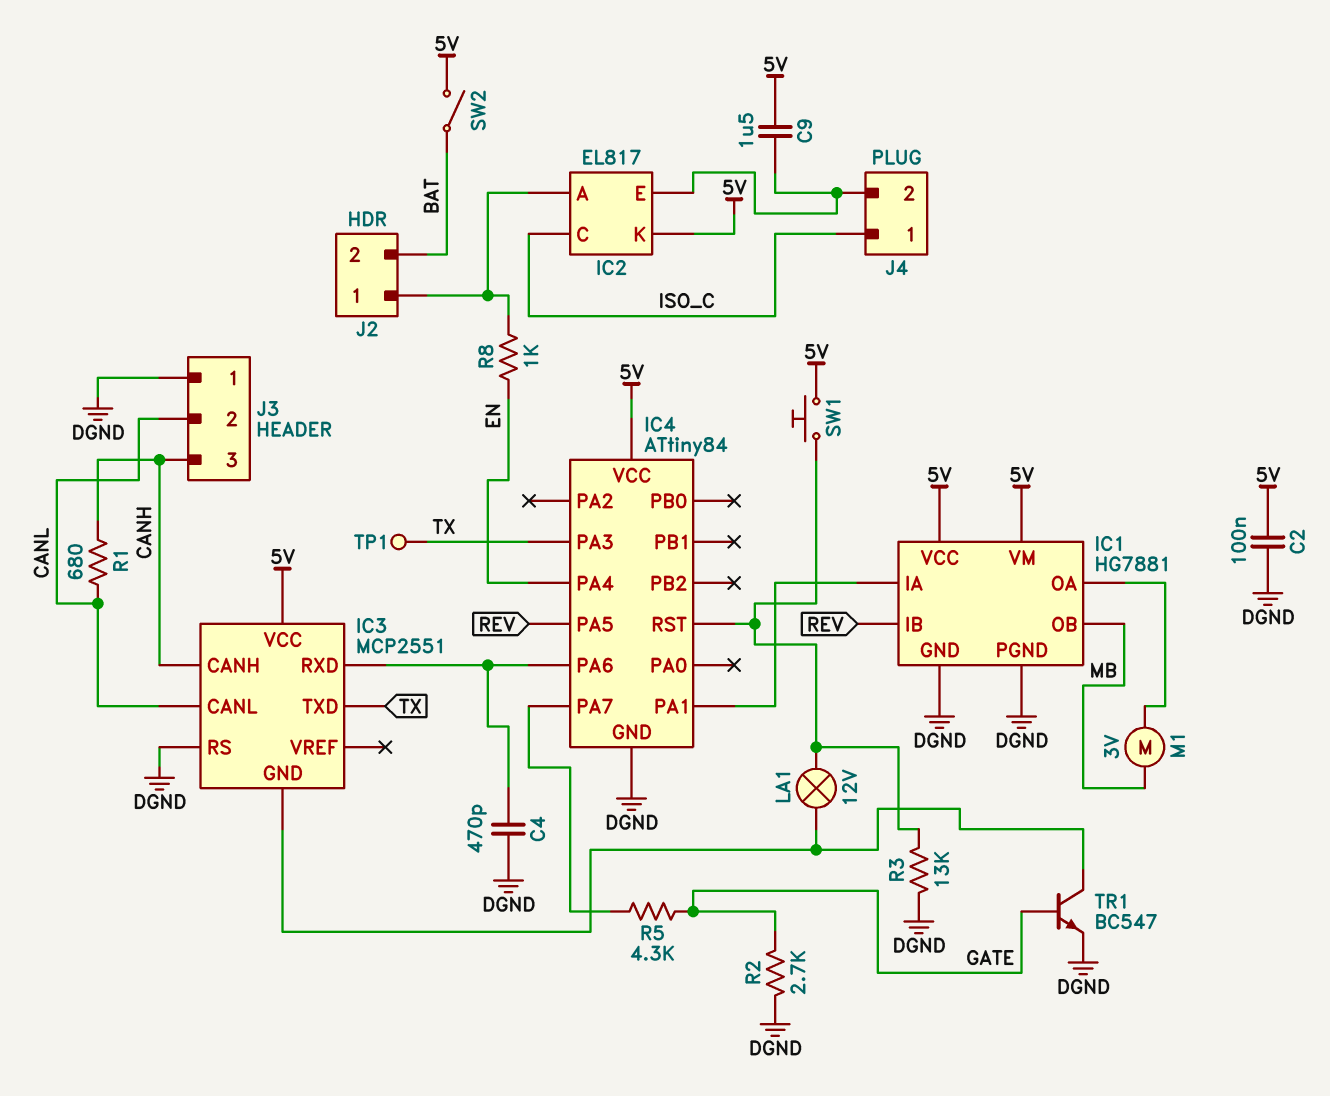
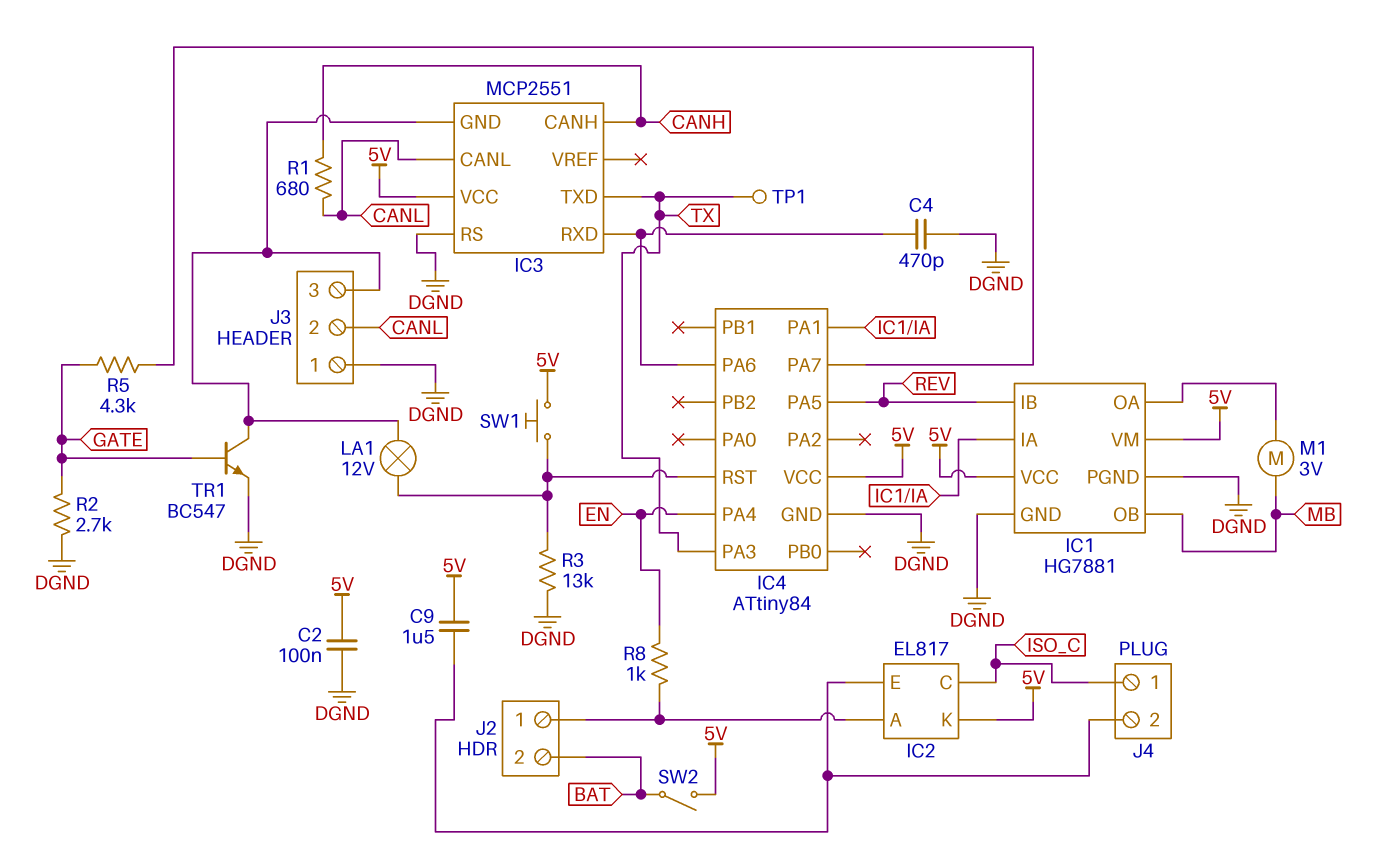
J3 pin 3: CANH -> IC3/GND

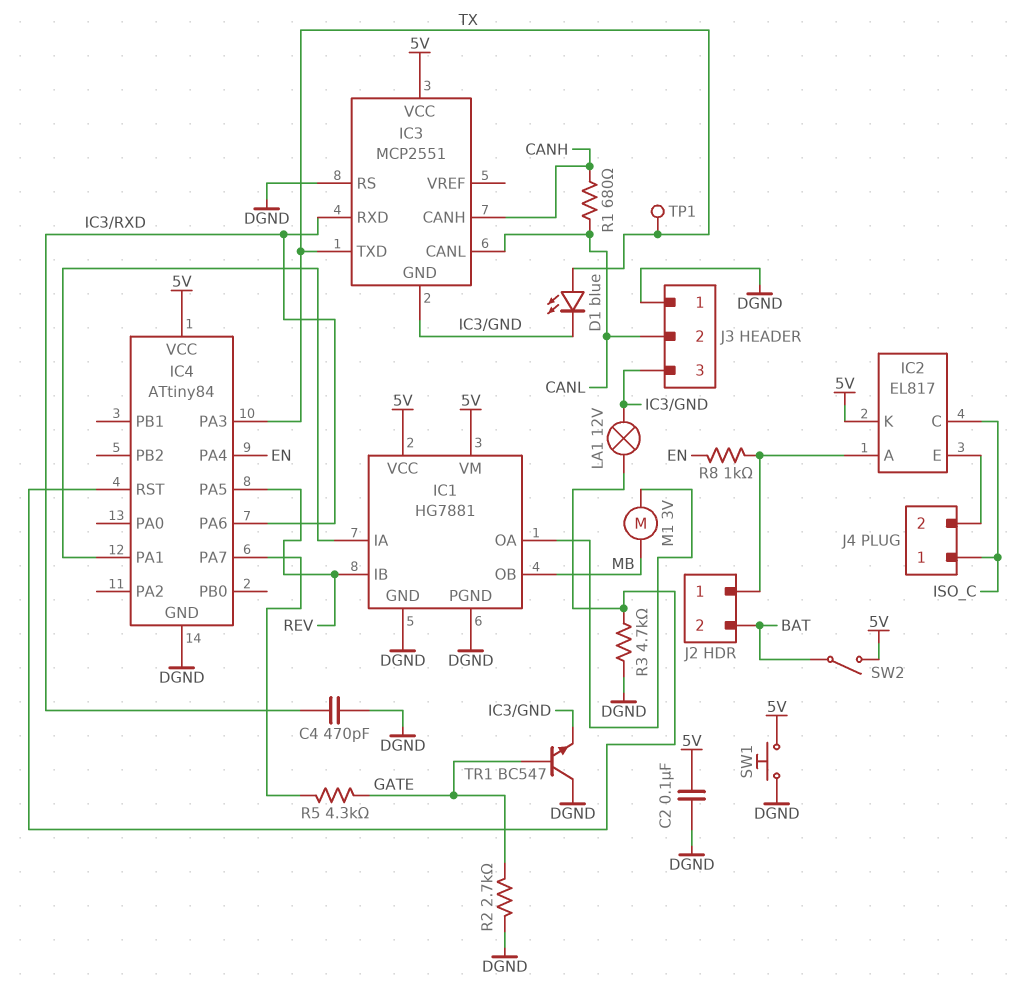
C9: 1.5uF (5V, IC2/E) -> none
D1: none -> LED blue (A TX, K IC3/GND)
R3: 13k (DGND, IC4/RST) -> 4.7k (DGND, IC4/RST)
SW1: button (5V, IC4/RST) -> button (5V, DGND)
TR1: NPN BC547 (B GATE, C IC3/GND, E DGND) -> NPN BC547 (B GATE, C DGND, E IC3/GND)

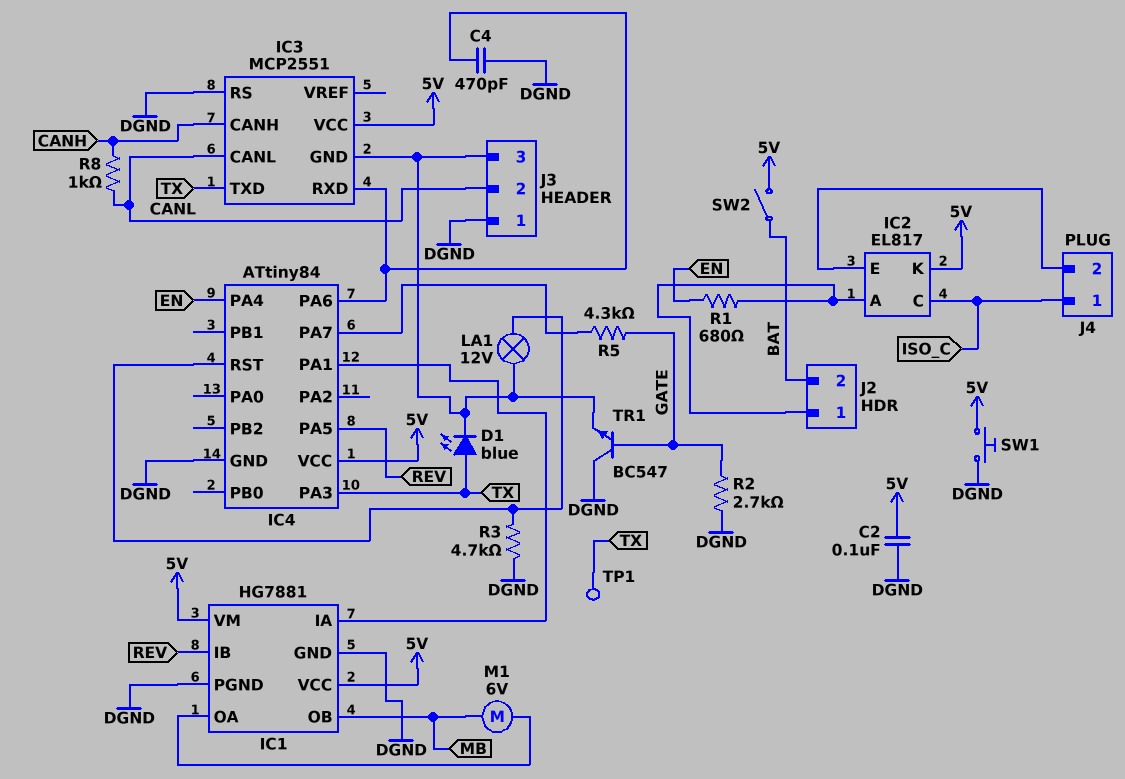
M1: motor 3V (IC1/OA, MB) -> motor 6V (IC1/OA, MB)
R1: 680 (CANH, CANL) -> 680 (EN, IC2/A)
R8: 1k (EN, IC2/A) -> 1k (CANH, CANL)

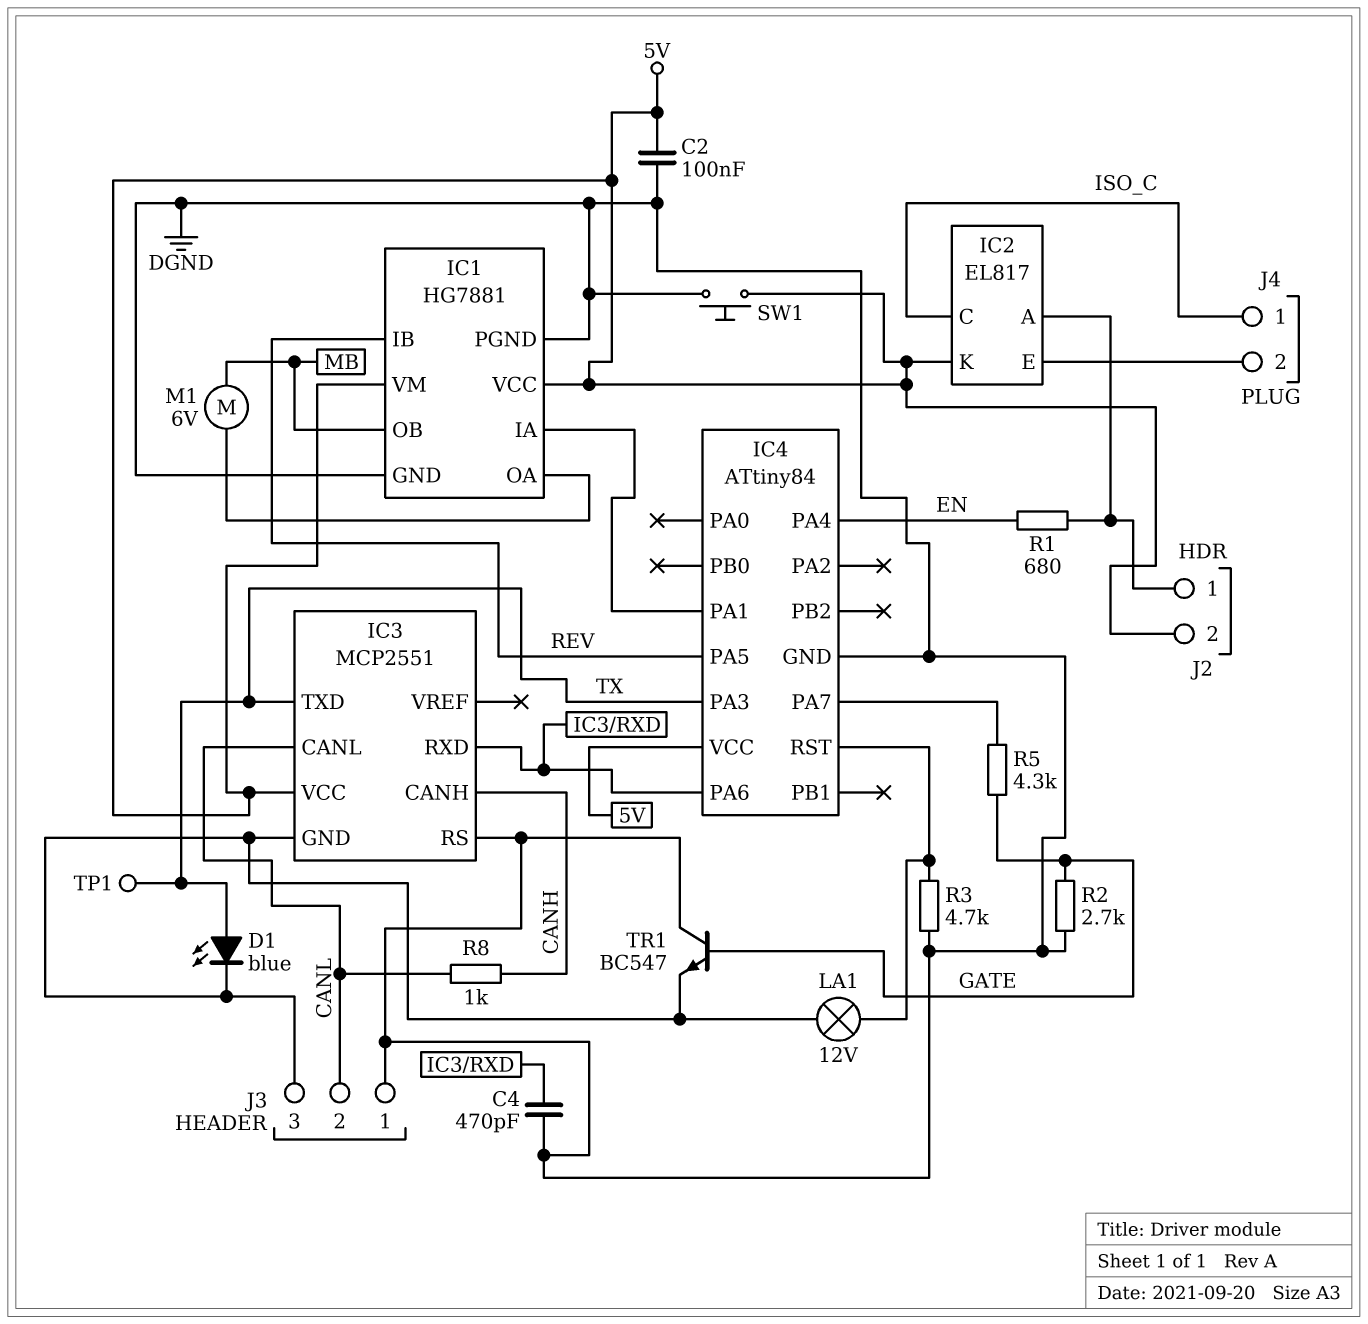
J2 pin 2: BAT -> 5V
SW2: switch (5V, BAT) -> none

